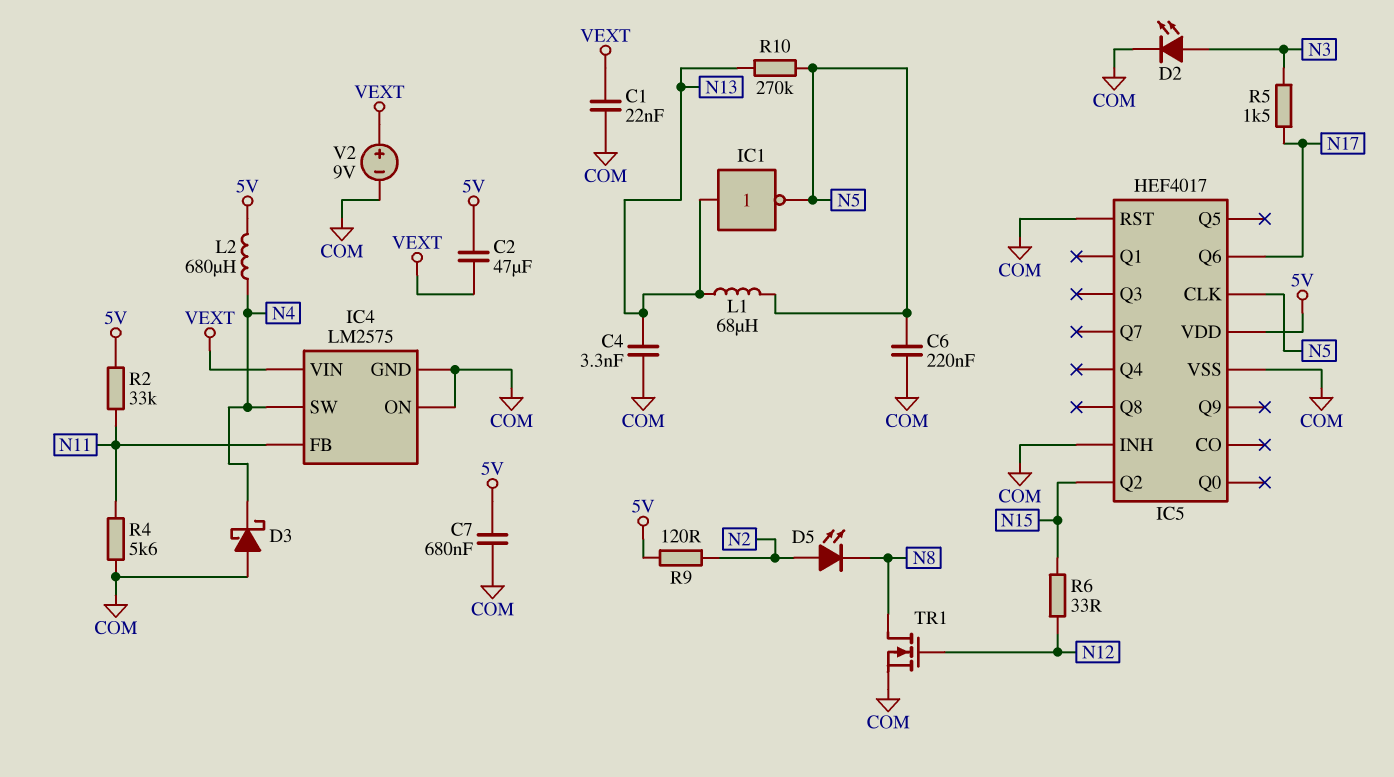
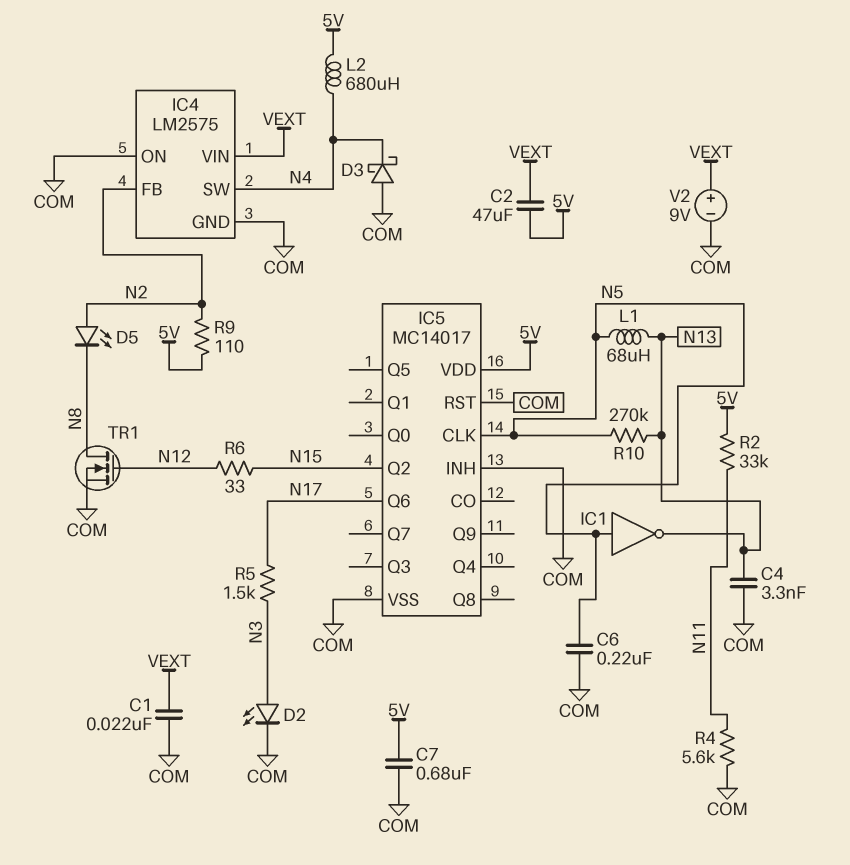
IC1: NOT (in N13, out N5) -> NOT (in N5, out N13)
IC4 pin FB: N11 -> N2
IC5: HEF4017 -> MC14017
R9: 120 (5V, N2) -> 110 (5V, N2)

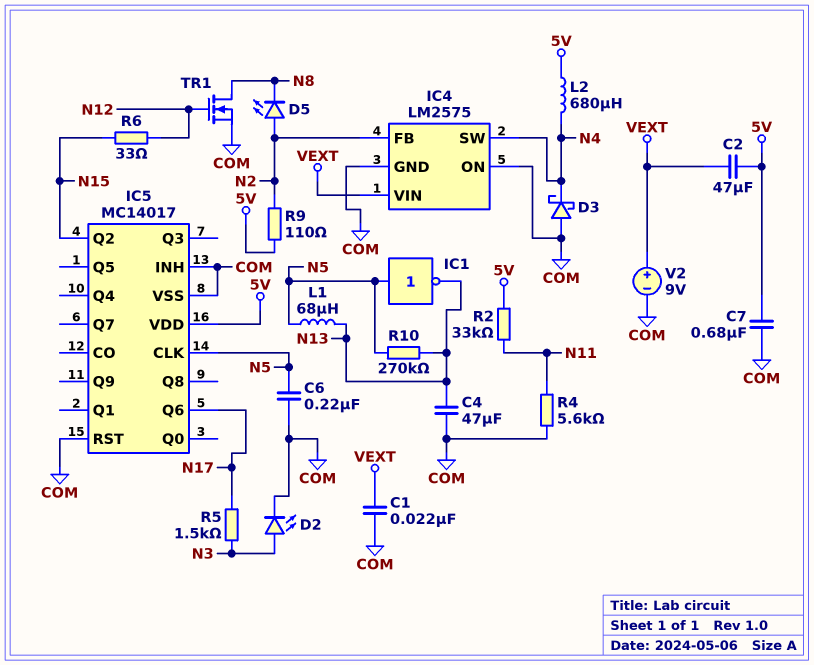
C4: 3.3nF (COM, N13) -> 47uF (COM, N13)

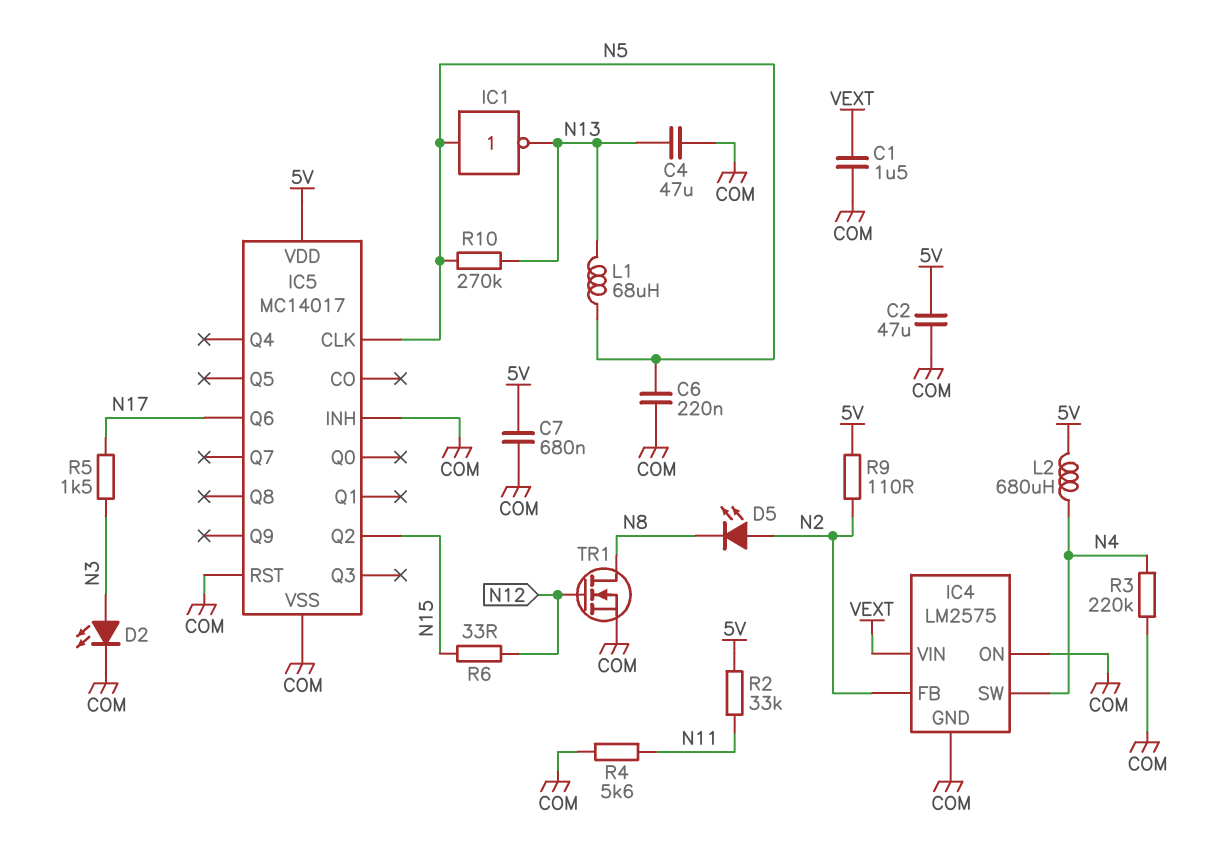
C1: 22nF (COM, VEXT) -> 1.5uF (COM, VEXT)
C2: 47uF (5V, VEXT) -> 47uF (5V, COM)
D3: schottky (A COM, K N4) -> none
R3: none -> 220k (COM, N4)
V2: 9V (plus VEXT, minus COM) -> none

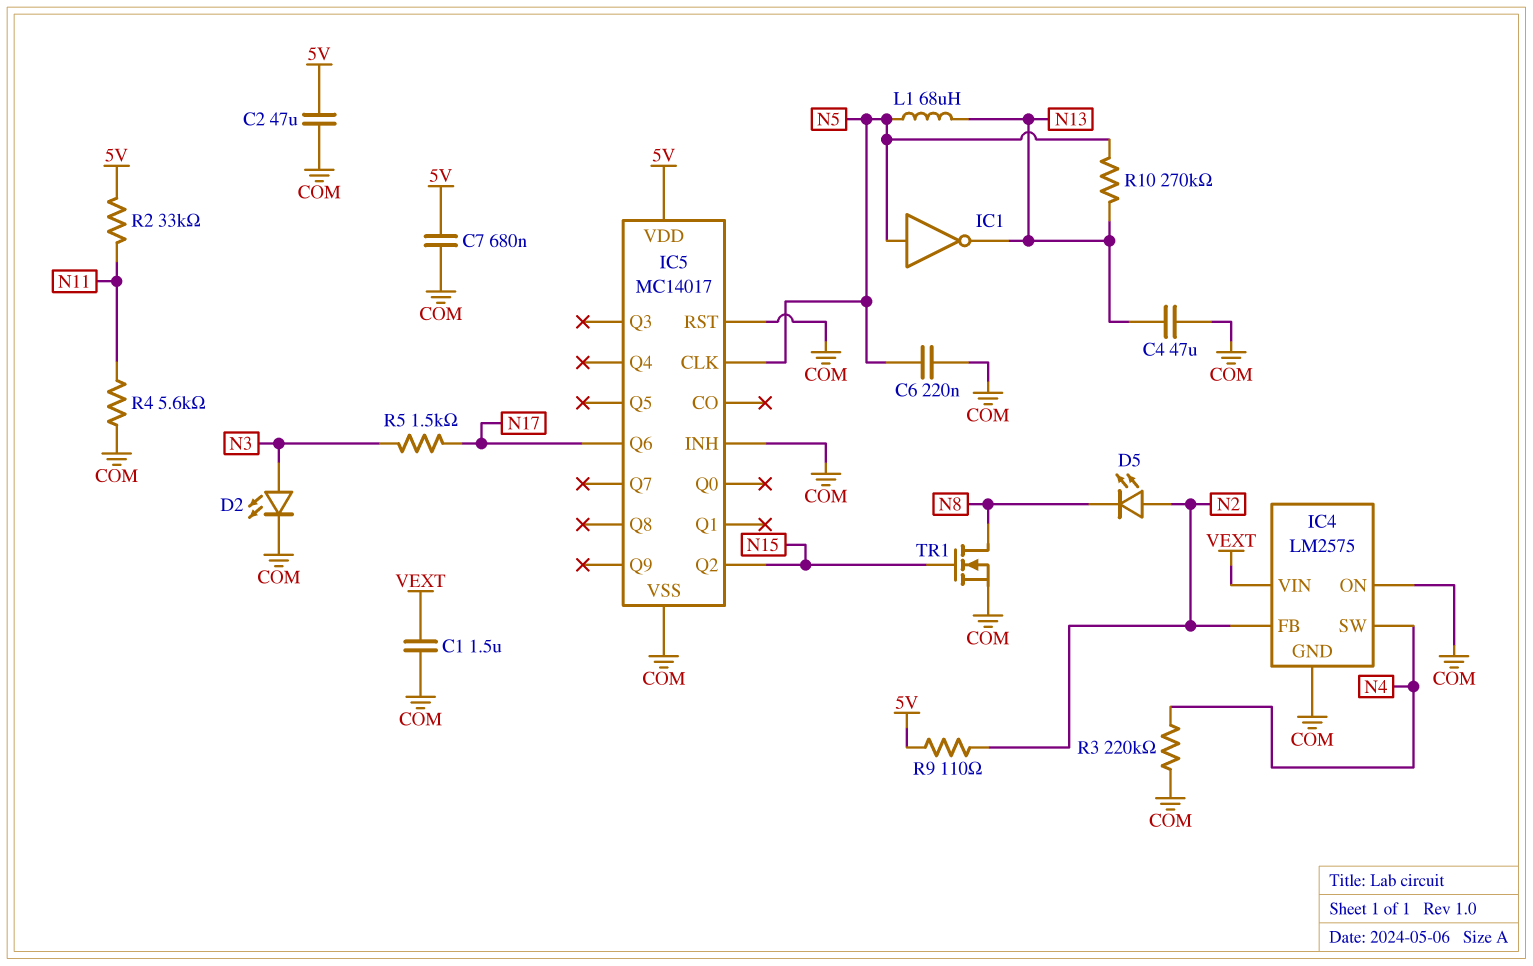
L2: 680uH (5V, N4) -> none
R6: 33 (N12, N15) -> none
TR1: NMOS (G N12, D N8, S COM) -> NMOS (G N15, D N8, S COM)

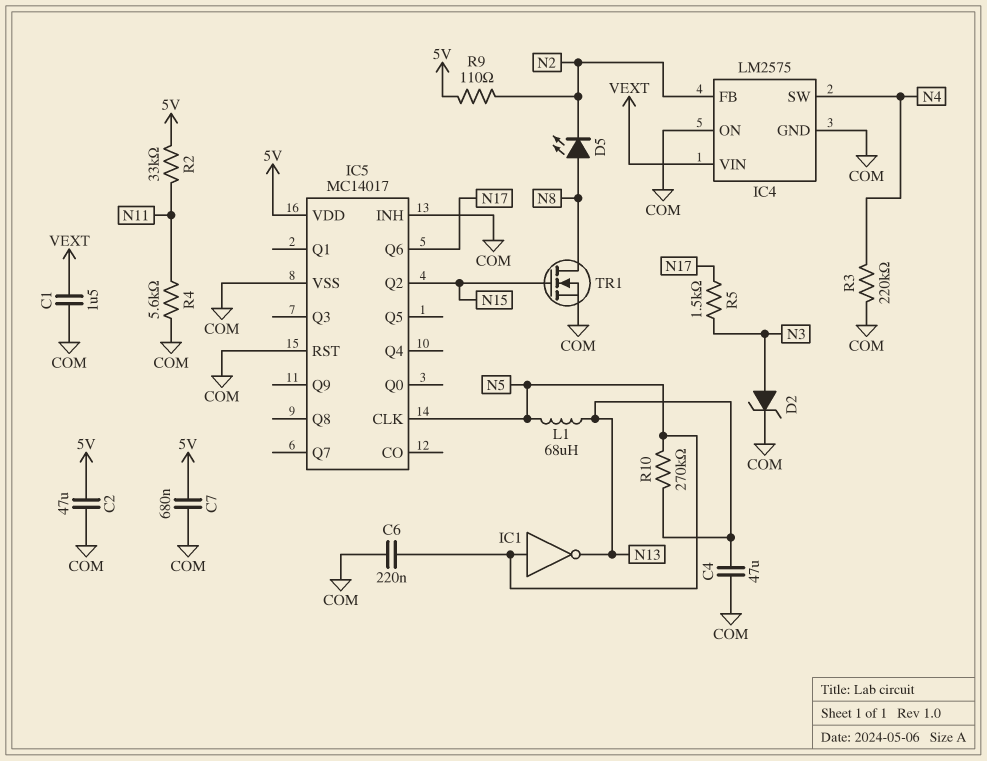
D2: LED (A N3, K COM) -> zener (A N3, K COM)
D5: LED (A N2, K N8) -> LED (A N8, K N2)

